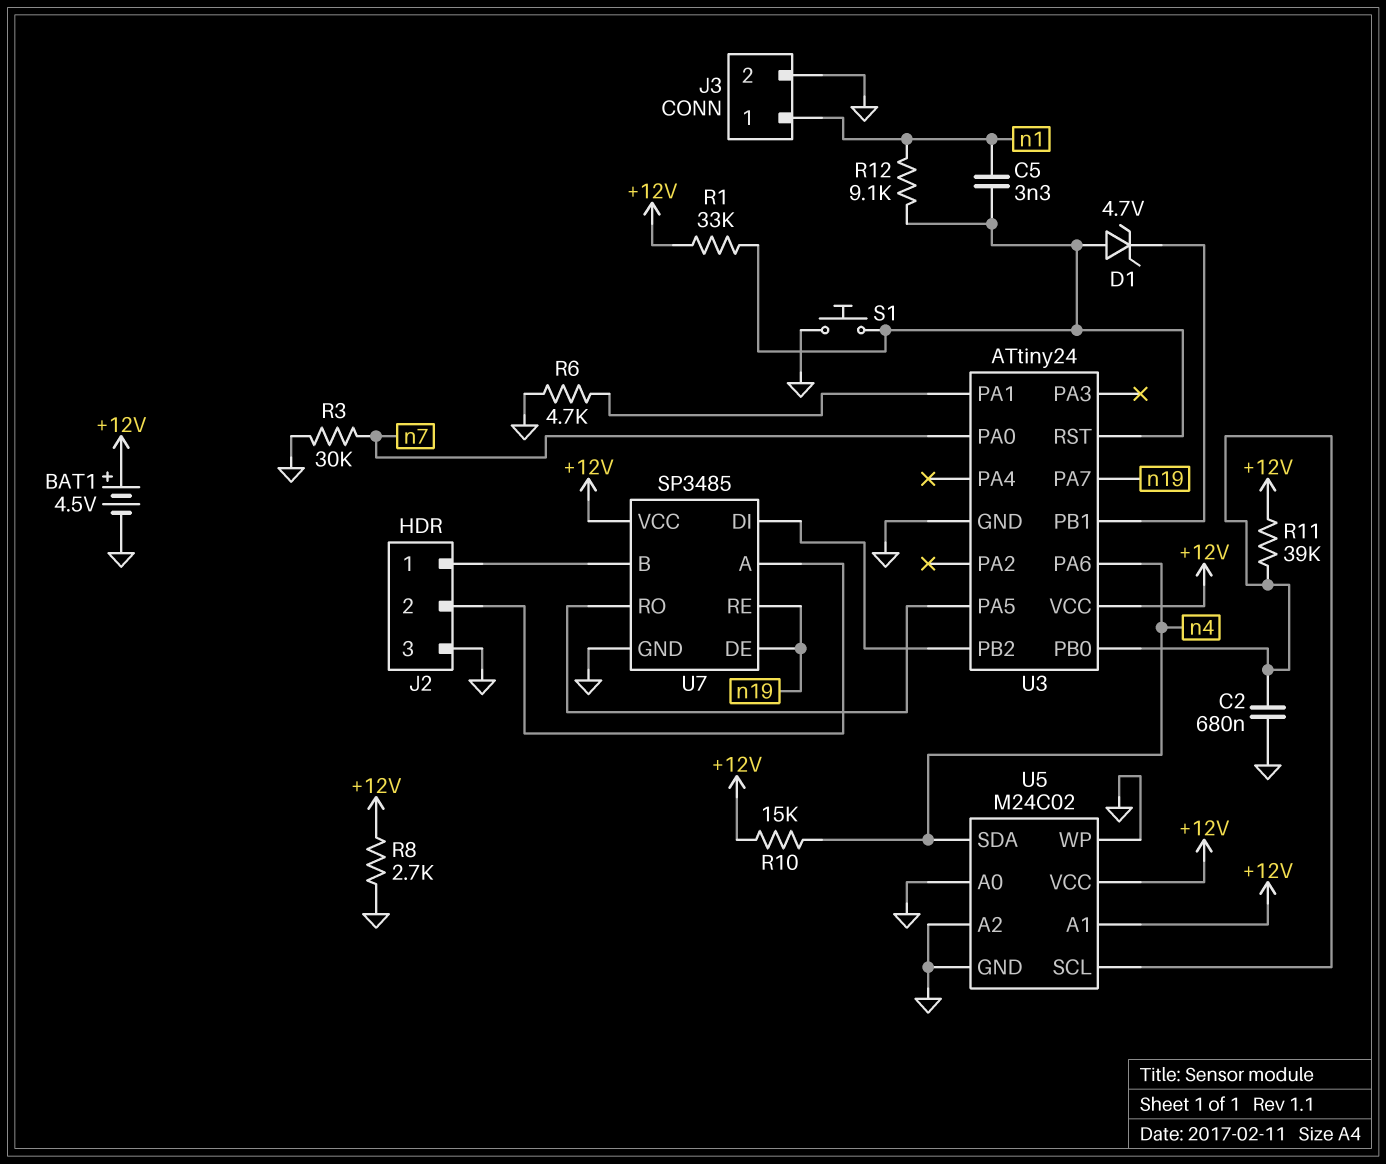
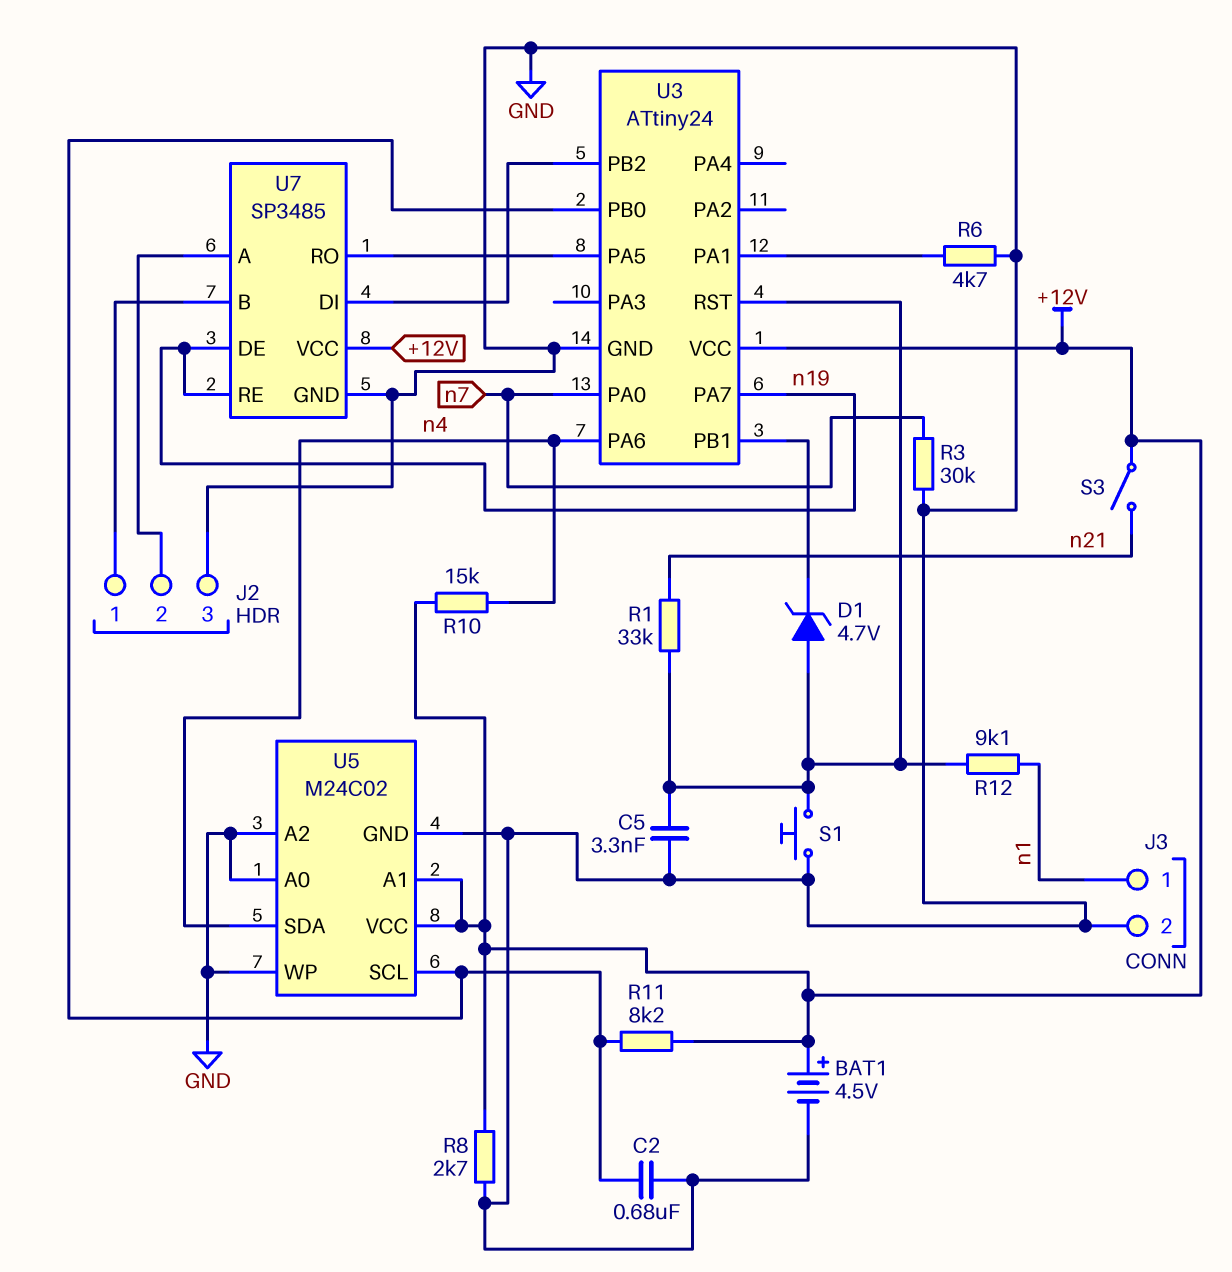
C5: 3.3nF (U3/RST, n1) -> 3.3nF (GND, U3/RST)
R1: 33k (+12V, U3/RST) -> 33k (U3/RST, n21)
R11: 39k (+12V, U3/PB0) -> 8.2k (+12V, U3/PB0)
S3: none -> switch (+12V, n21)

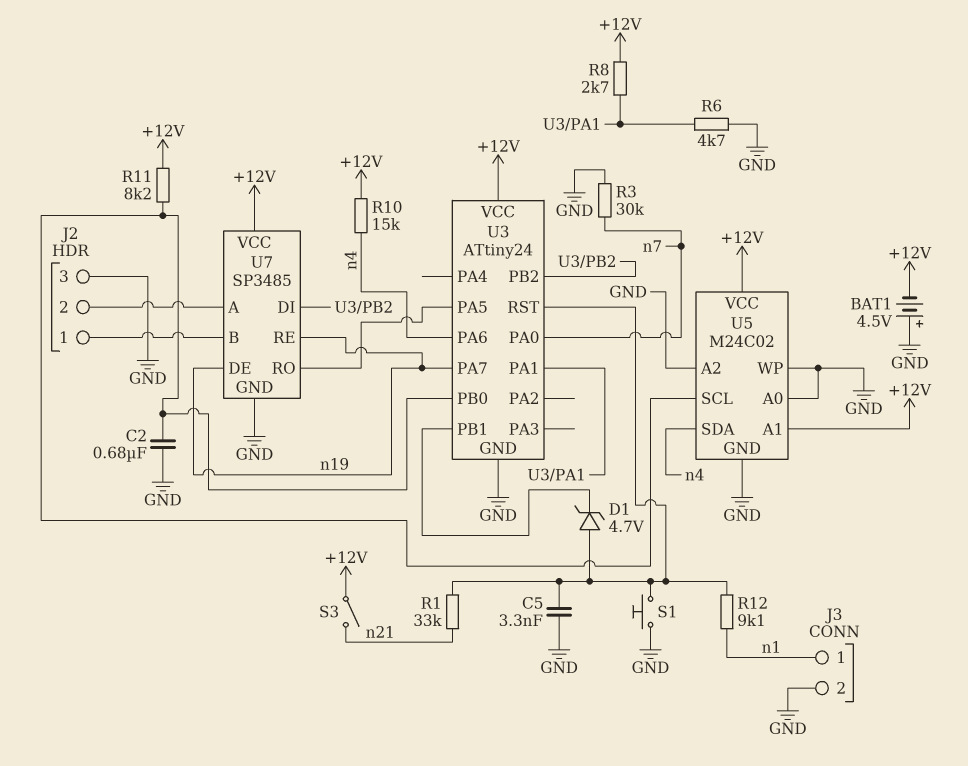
BAT1: 4.5V (plus +12V, minus GND) -> 4.5V (plus GND, minus +12V)
R8: 2.7k (+12V, GND) -> 2.7k (+12V, U3/PA1)

